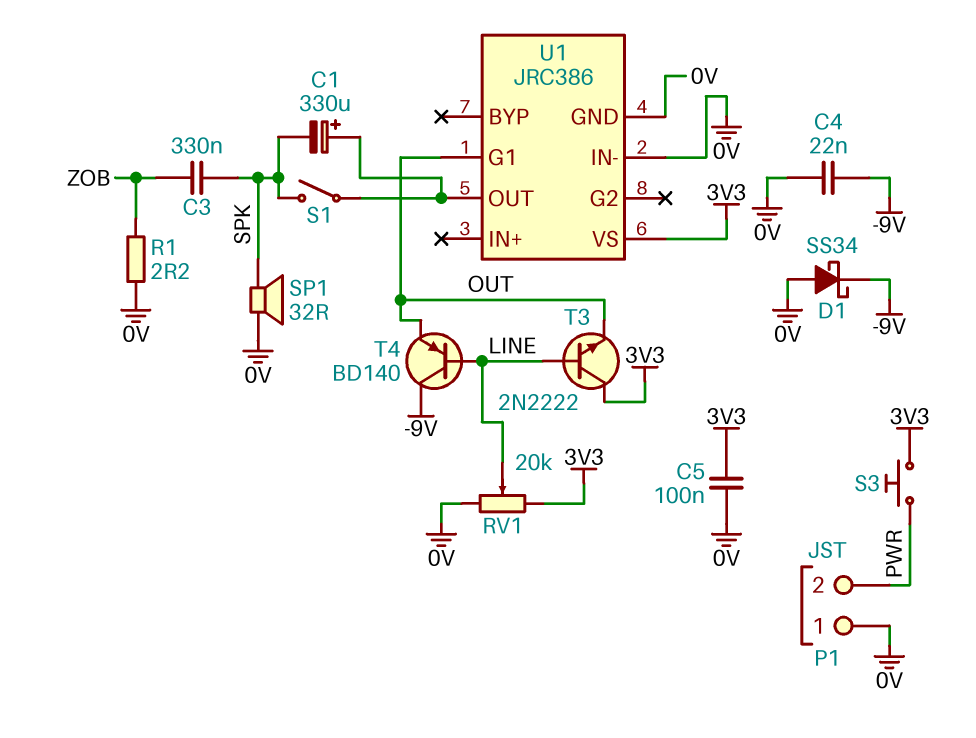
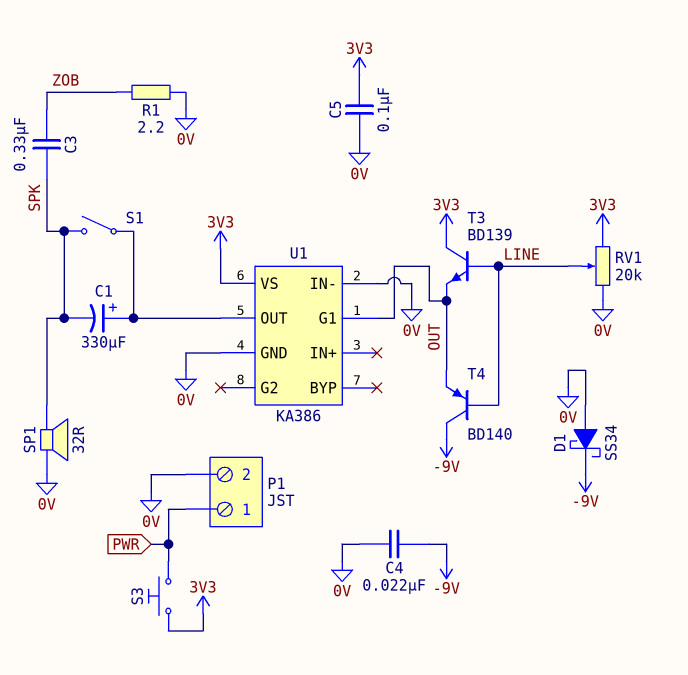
P1 pin 1: 0V -> PWR
P1 pin 2: PWR -> 0V
T3: NPN 2N2222 (B LINE, C 3V3, E OUT) -> NPN BD139 (B LINE, C 3V3, E OUT)
U1: JRC386 -> KA386

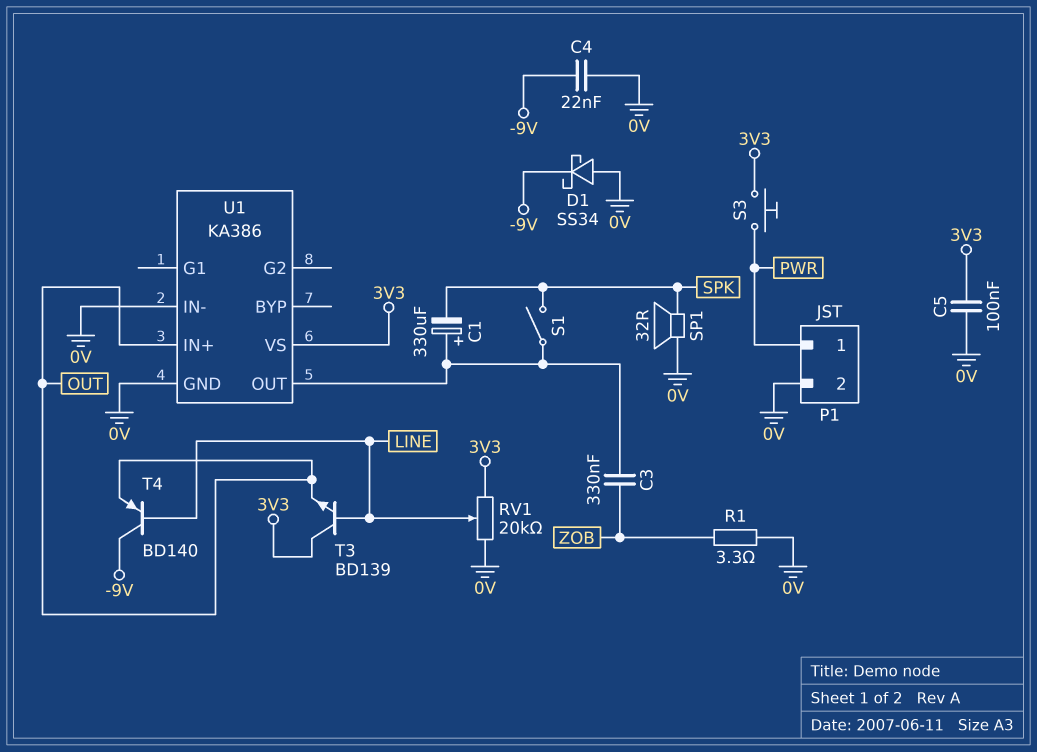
C3: 330nF (SPK, ZOB) -> 330nF (U1/OUT, ZOB)
R1: 2.2 (0V, ZOB) -> 3.3 (0V, ZOB)
U1 pin G1: OUT -> none
U1 pin IN+: none -> OUT

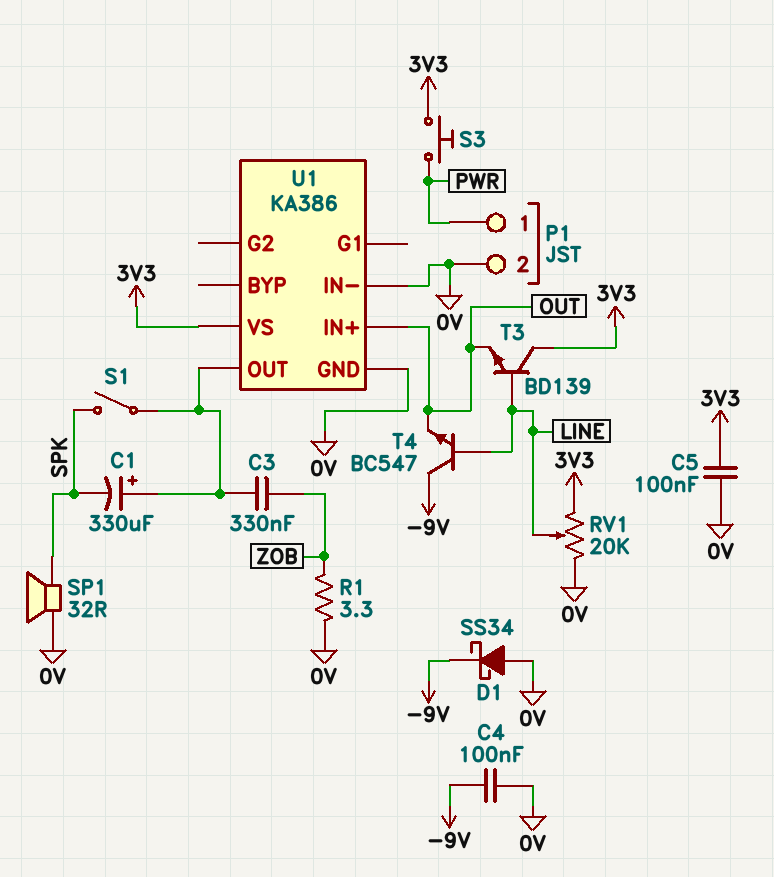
C4: 22nF (-9V, 0V) -> 100nF (-9V, 0V)
T4: PNP BD140 (B LINE, C -9V, E OUT) -> NPN BC547 (B LINE, C -9V, E OUT)

